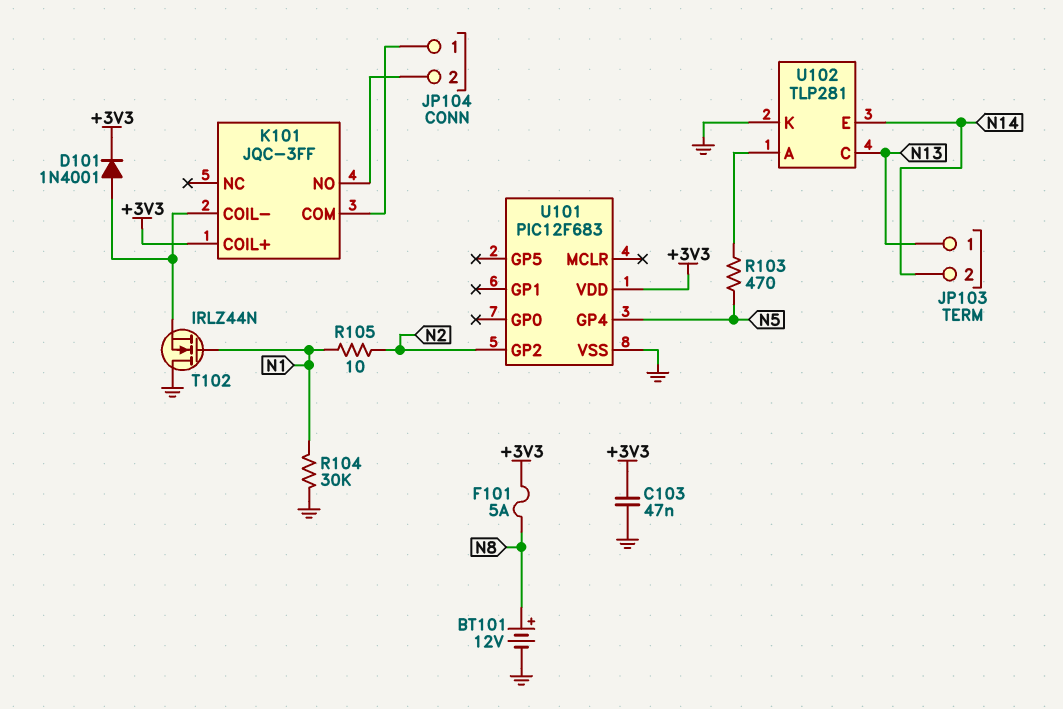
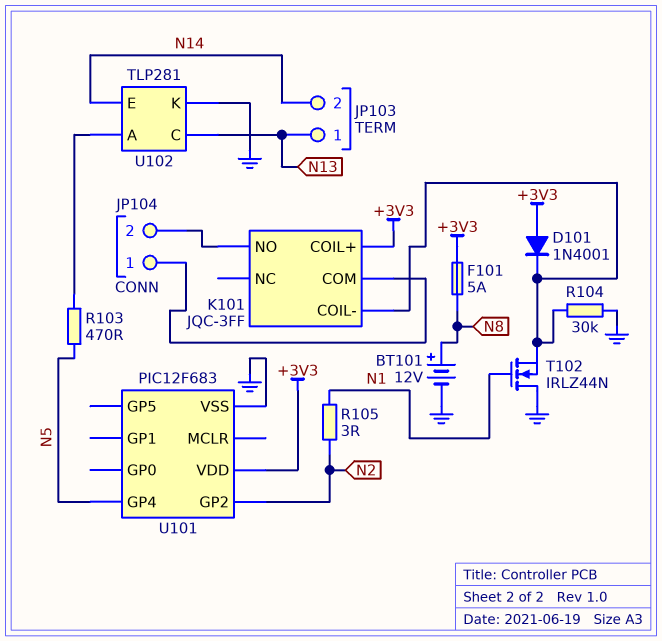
C103: 47nF (+3V3, GND) -> none
D101: diode 1N4001 (A K101/COIL-, K +3V3) -> diode 1N4001 (A +3V3, K K101/COIL-)
R104: 30k (GND, N1) -> 30k (GND, K101/COIL-)
R105: 10 (N1, N2) -> 3 (N1, N2)

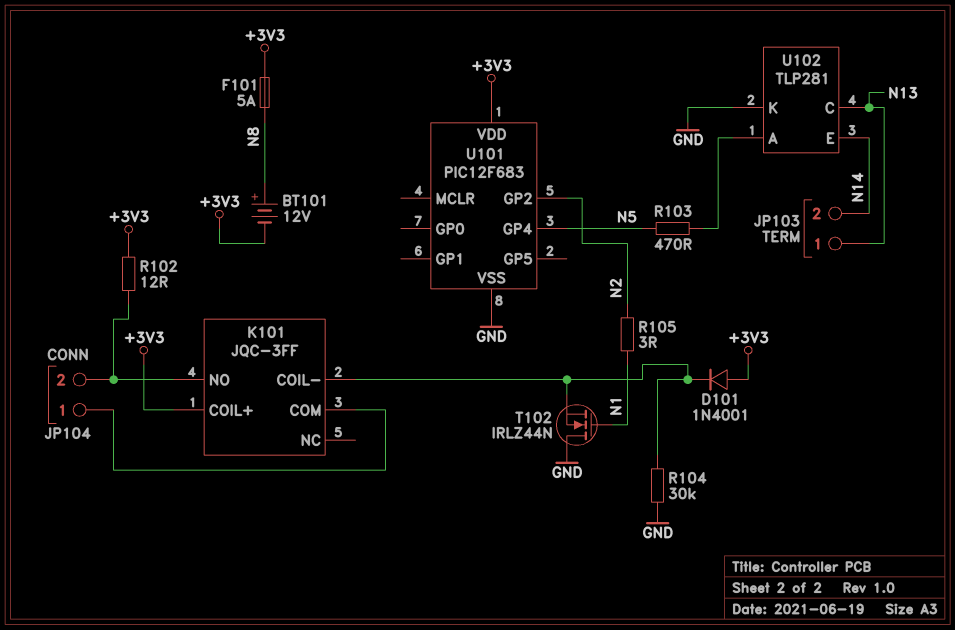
BT101: 12V (plus N8, minus GND) -> 12V (plus N8, minus +3V3)
R102: none -> 12 (+3V3, JP104/2)

